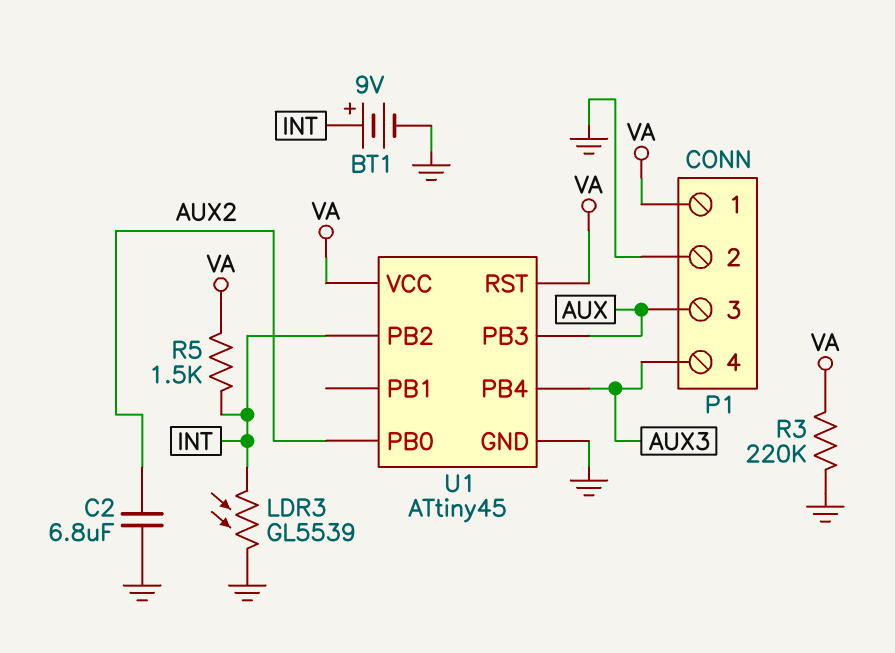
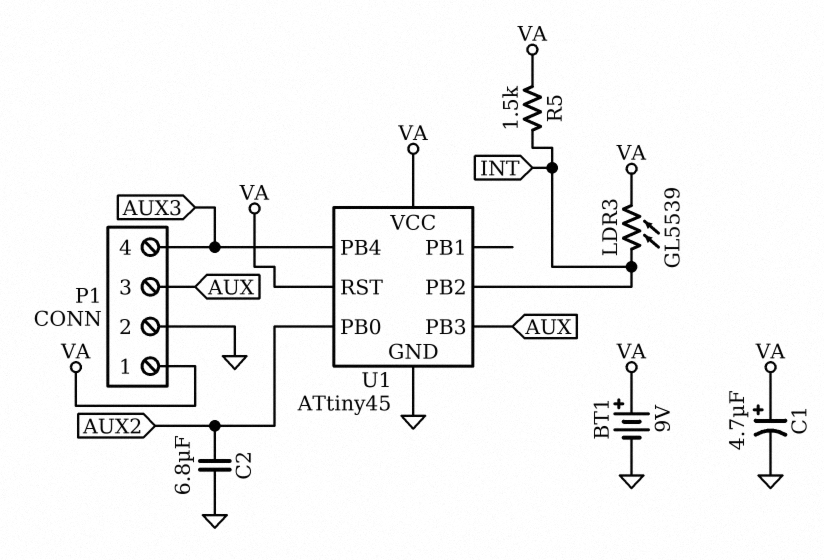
BT1: 9V (plus INT, minus GND) -> 9V (plus VA, minus GND)
C1: none -> 4.7uF (plus VA, minus GND)
LDR3: GL5539 (GND, INT) -> GL5539 (INT, VA)
R3: 220k (GND, VA) -> none

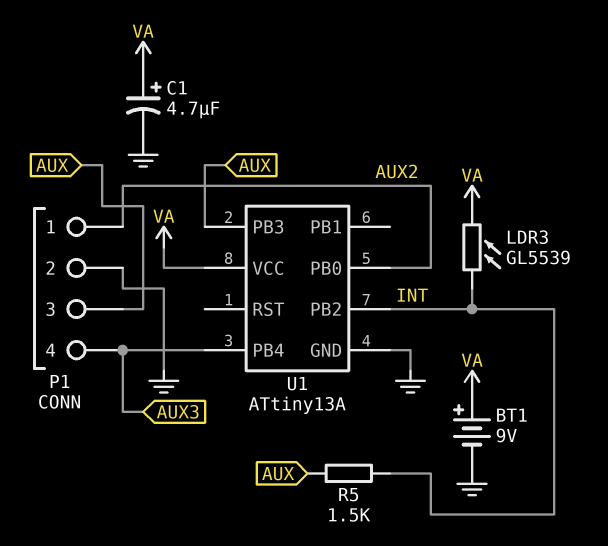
C2: 6.8uF (AUX2, GND) -> none
P1 pin 1: VA -> AUX2
R5: 1.5k (INT, VA) -> 1.5k (AUX, INT)
U1: ATtiny45 -> ATtiny13A
U1 pin RST: VA -> none

